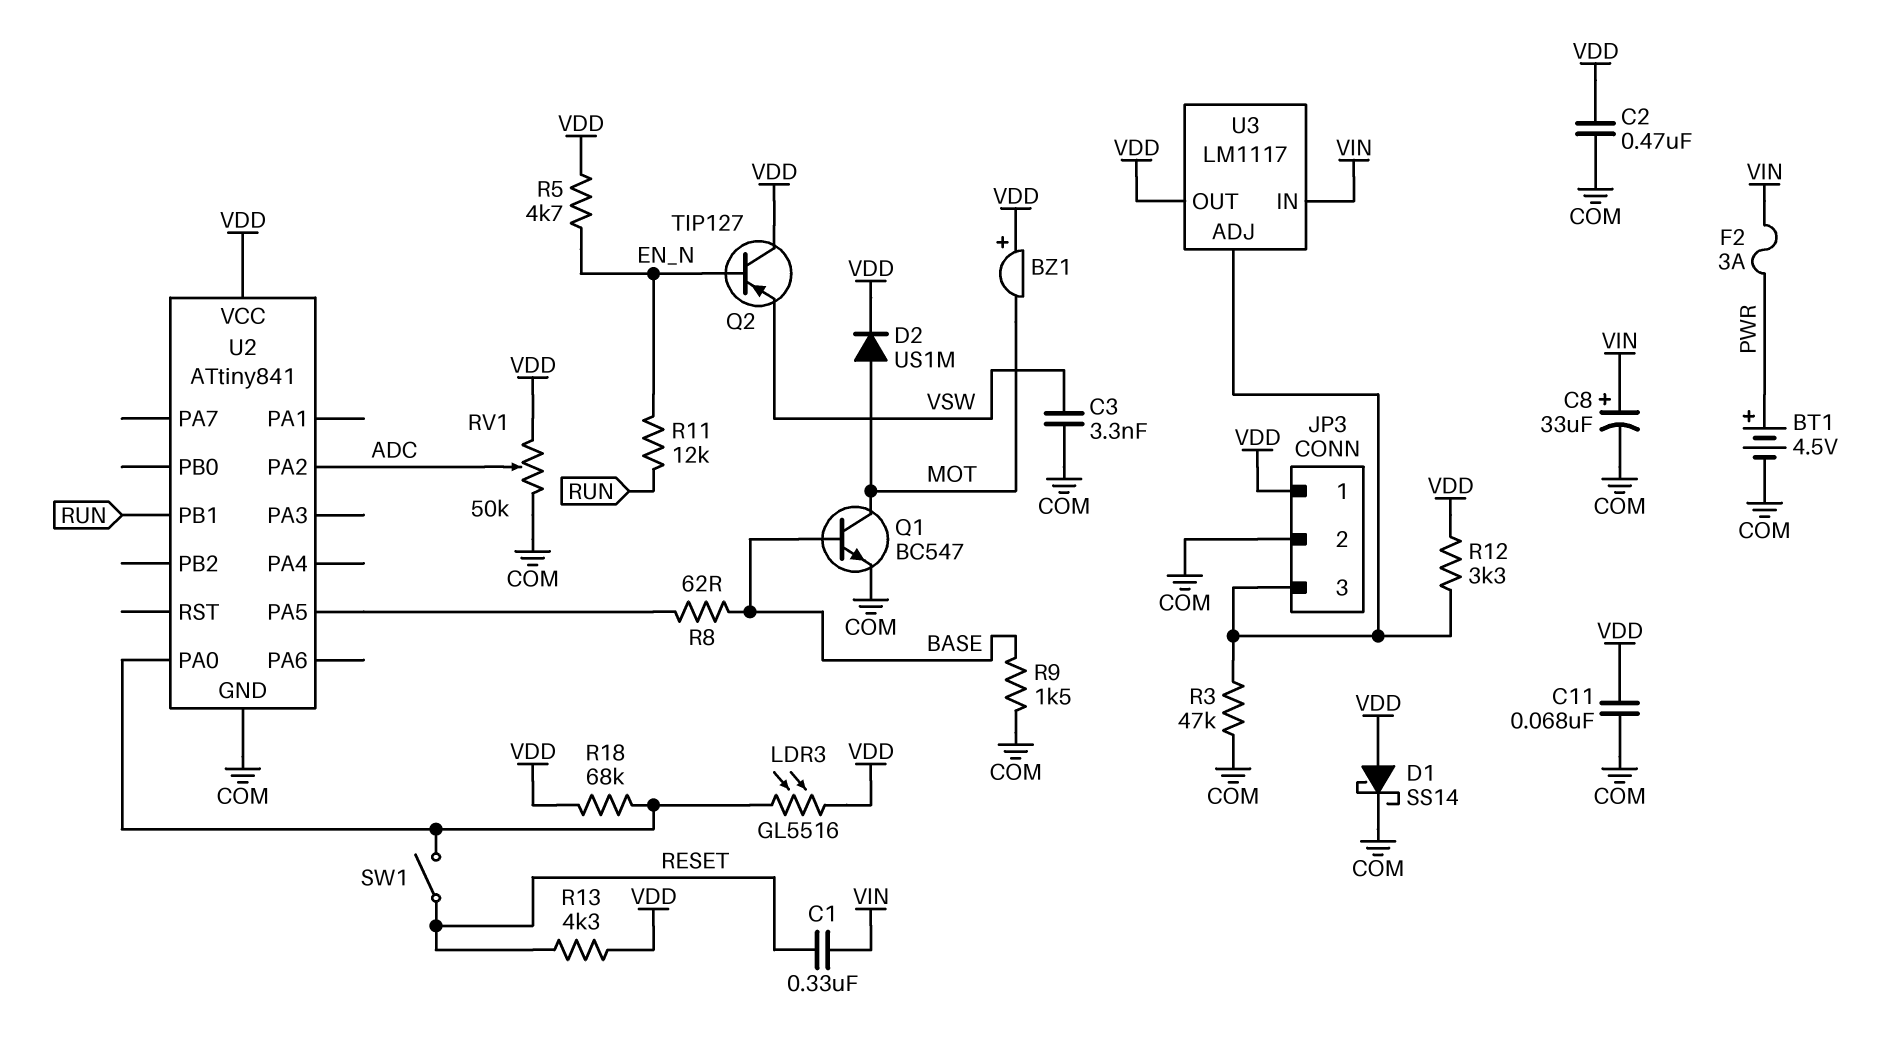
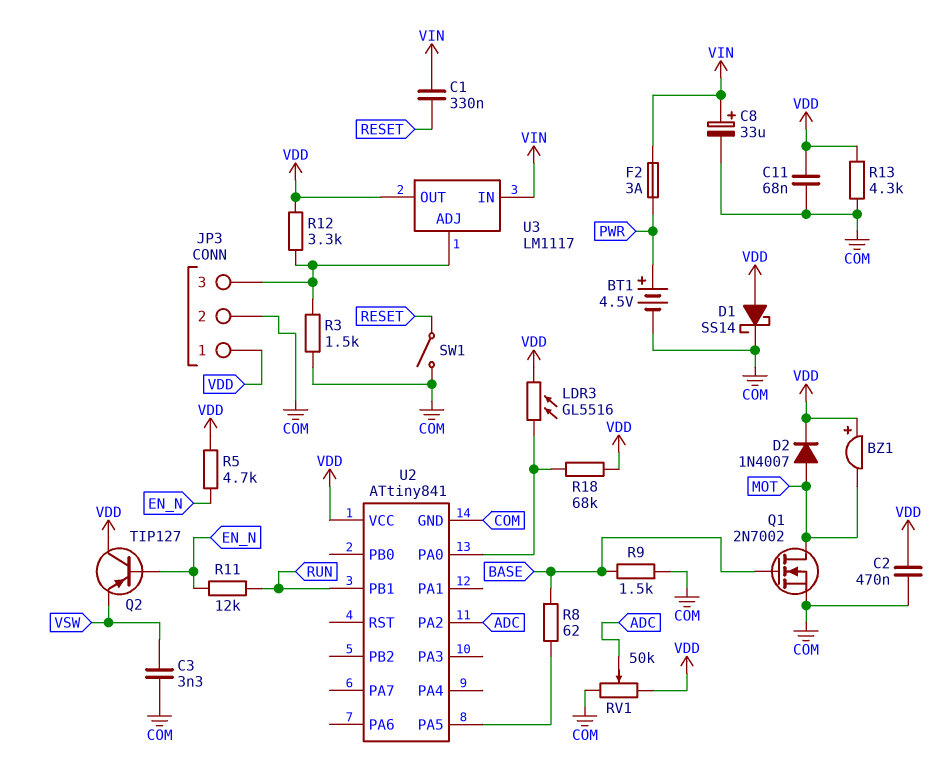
D2: diode US1M (A MOT, K VDD) -> diode 1N4007 (A MOT, K VDD)
Q1: NPN BC547 (B BASE, C MOT, E COM) -> NMOS 2N7002 (G BASE, D MOT, S COM)
R3: 47k (COM, JP3/3) -> 1.5k (COM, JP3/3)
R13: 4.3k (RESET, VDD) -> 4.3k (COM, VDD)
SW1: switch (RESET, U2/PA0) -> switch (COM, RESET)

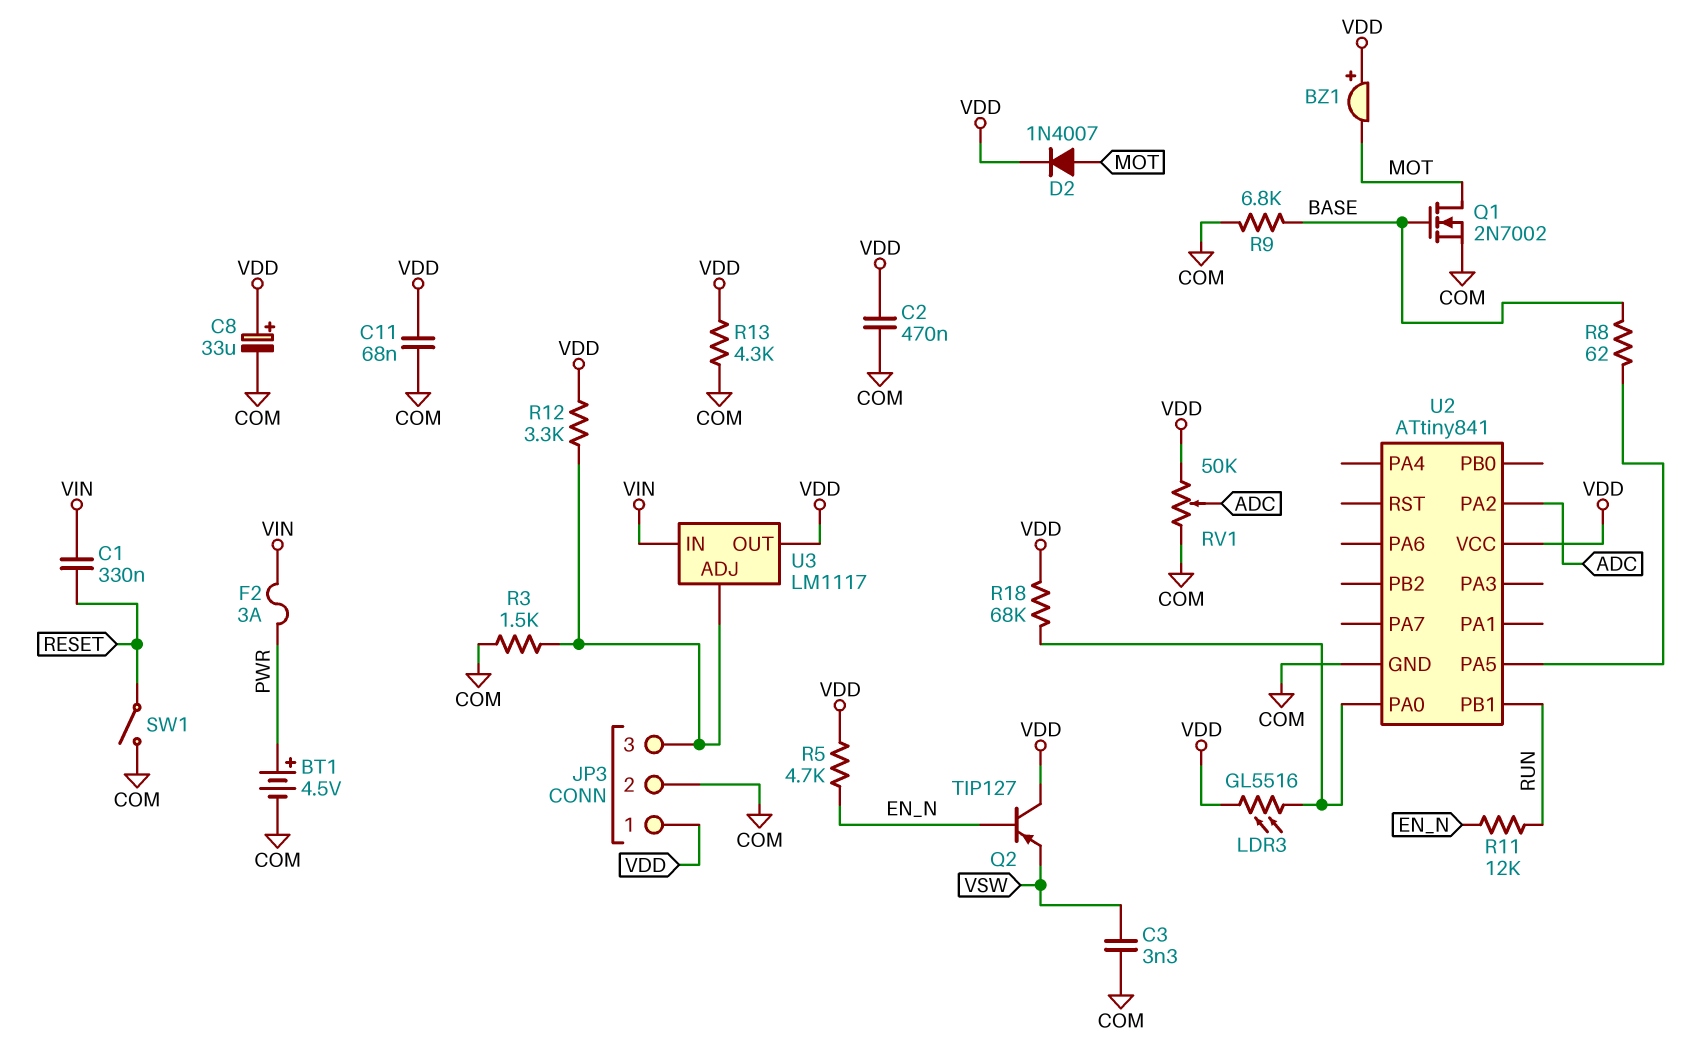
C8: 33uF (plus VIN, minus COM) -> 33uF (plus VDD, minus COM)
D1: schottky SS14 (A VDD, K COM) -> none
R9: 1.5k (BASE, COM) -> 6.8k (BASE, COM)

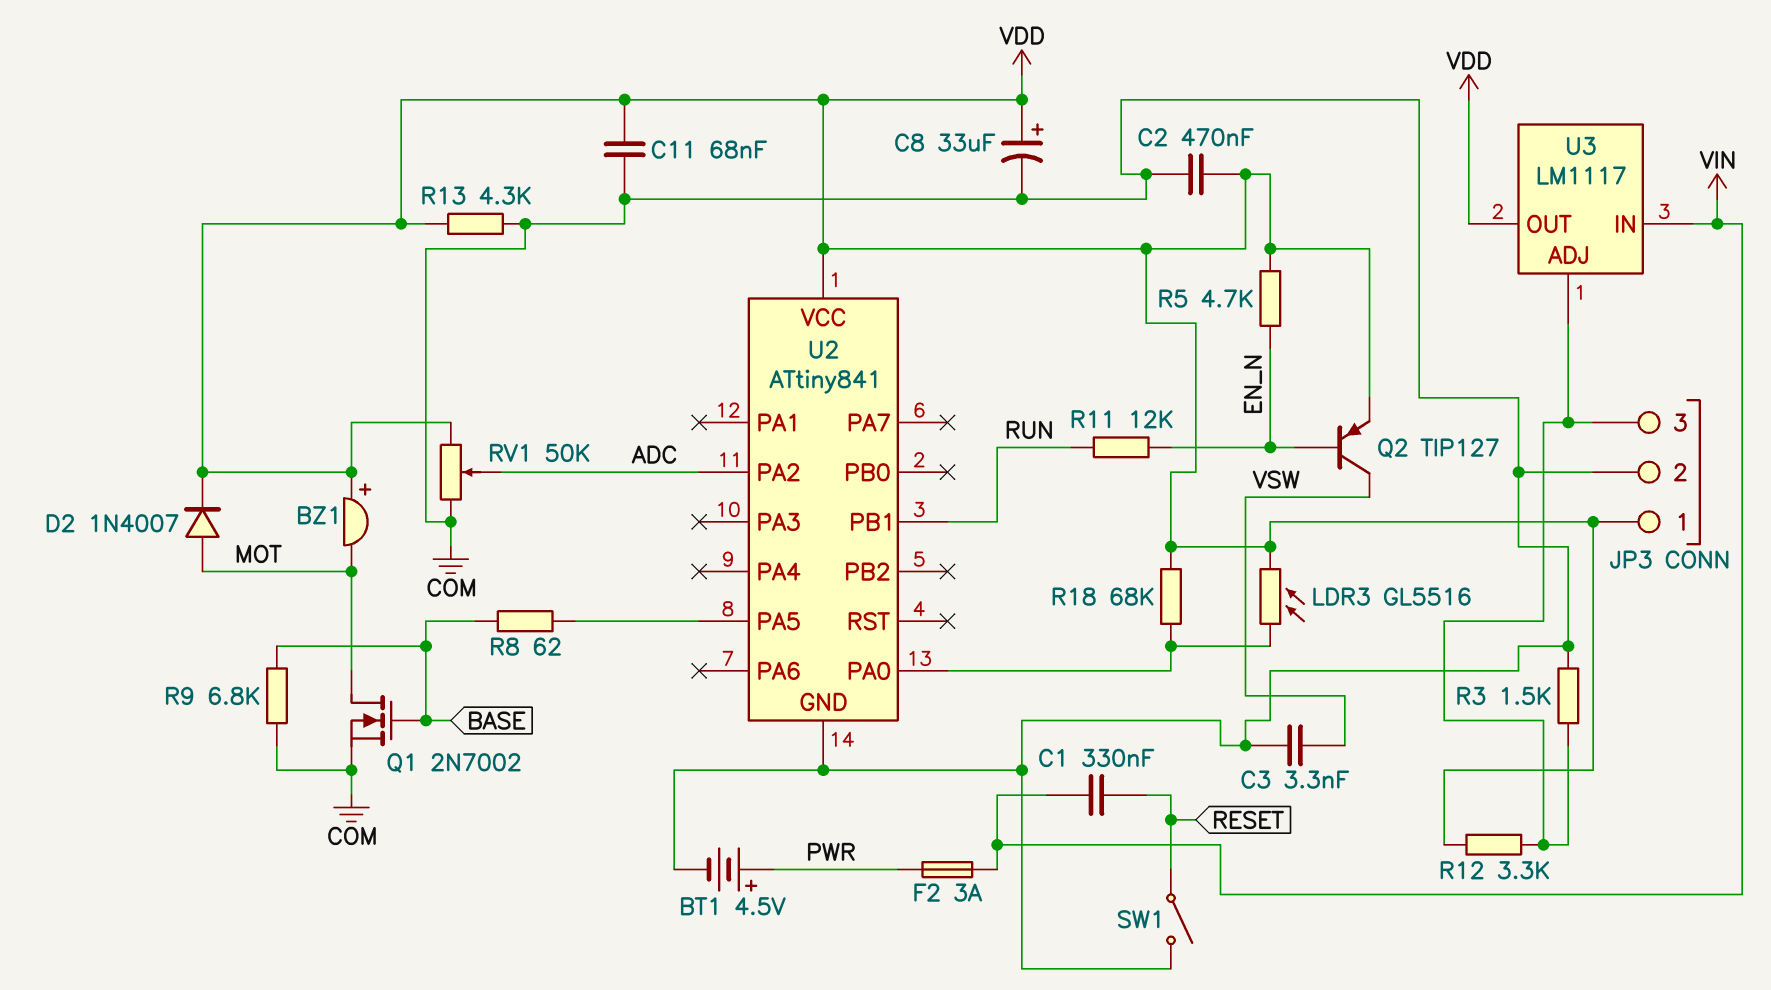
Q2: PNP TIP127 (B EN_N, C VDD, E VSW) -> PNP TIP127 (B EN_N, C VSW, E VDD)

